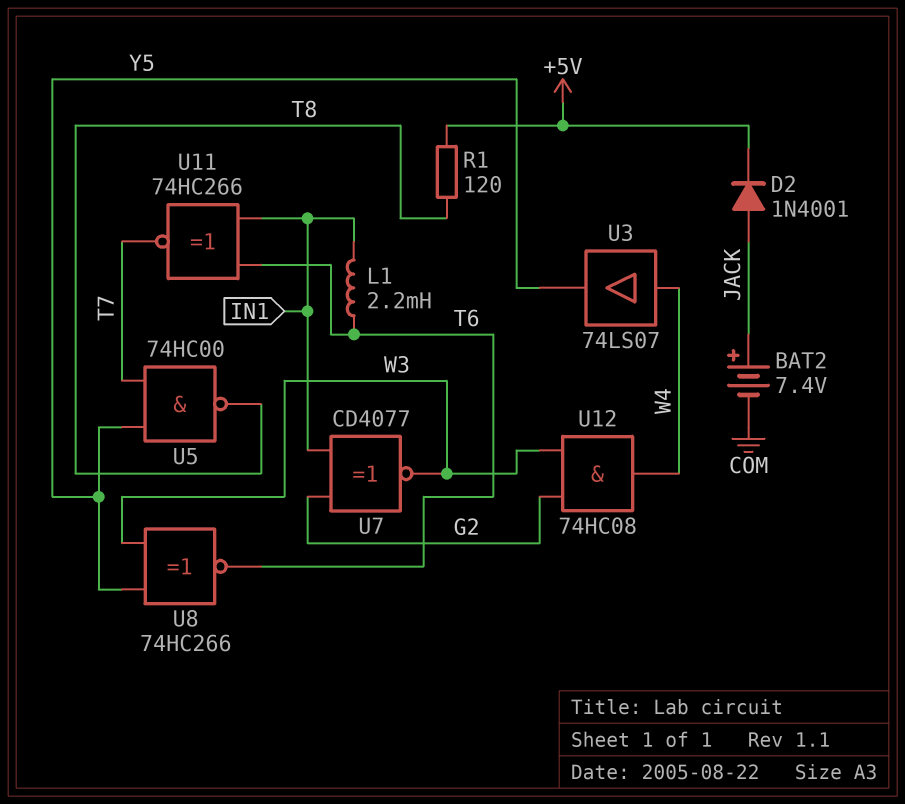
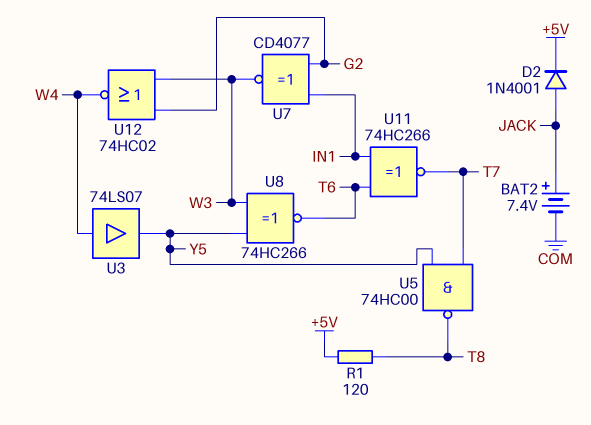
L1: 2.2mH (IN1, T6) -> none
U12: AND 74HC08 (in G2, in W3, out W4) -> NOR 74HC02 (in G2, in W3, out W4)

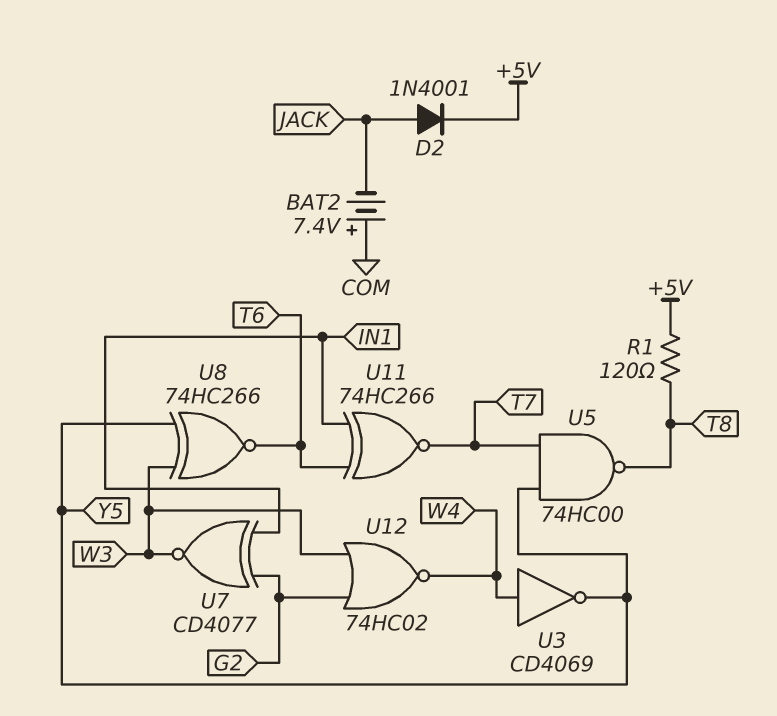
BAT2: 7.4V (plus JACK, minus COM) -> 7.4V (plus COM, minus JACK)
U3: buffer 74LS07 (in W4, out Y5) -> NOT CD4069 (in W4, out Y5)

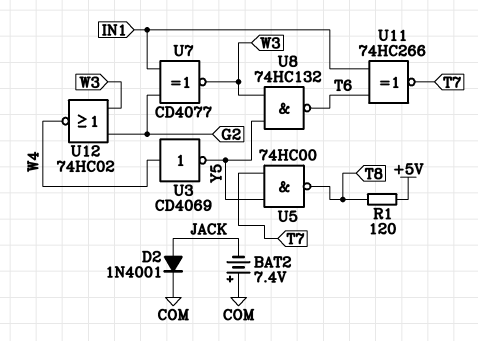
D2: diode 1N4001 (A JACK, K +5V) -> diode 1N4001 (A JACK, K COM)
U8: XNOR 74HC266 (in W3, in Y5, out T6) -> NAND 74HC132 (in W3, in Y5, out T6)

